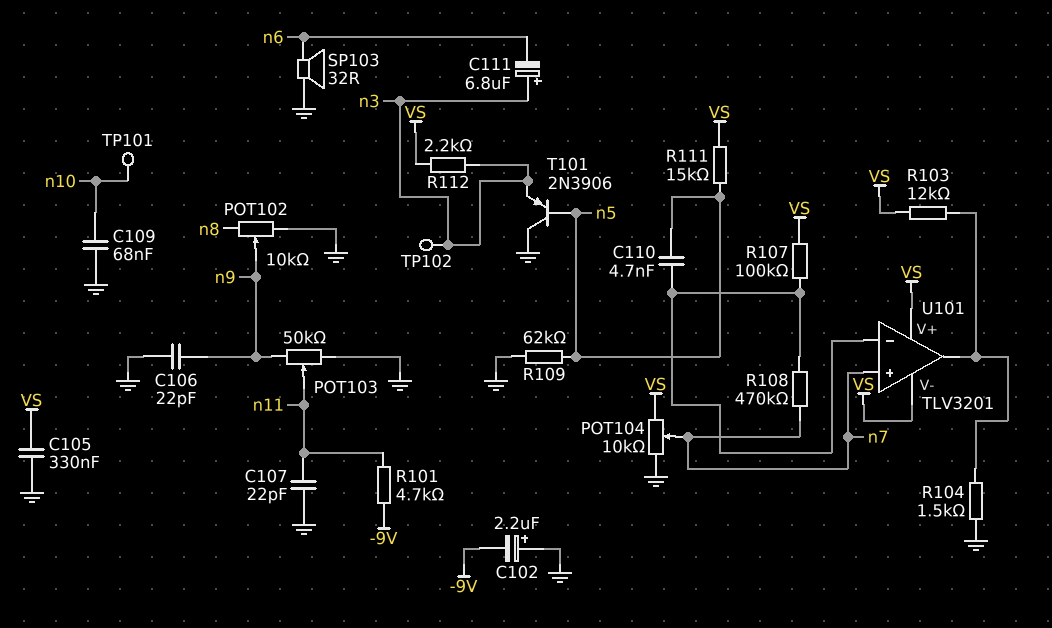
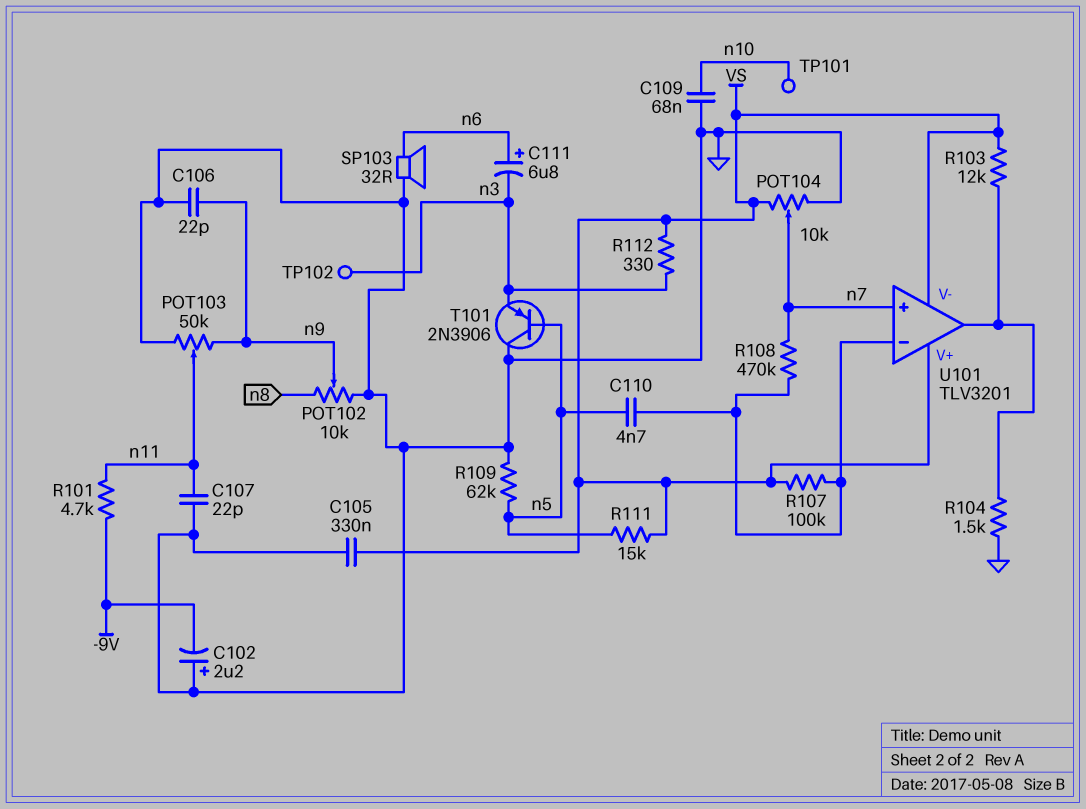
C111: 6.8uF (plus n3, minus n6) -> 6.8uF (plus n6, minus n3)
R112: 2.2k (VS, n3) -> 330 (VS, n3)

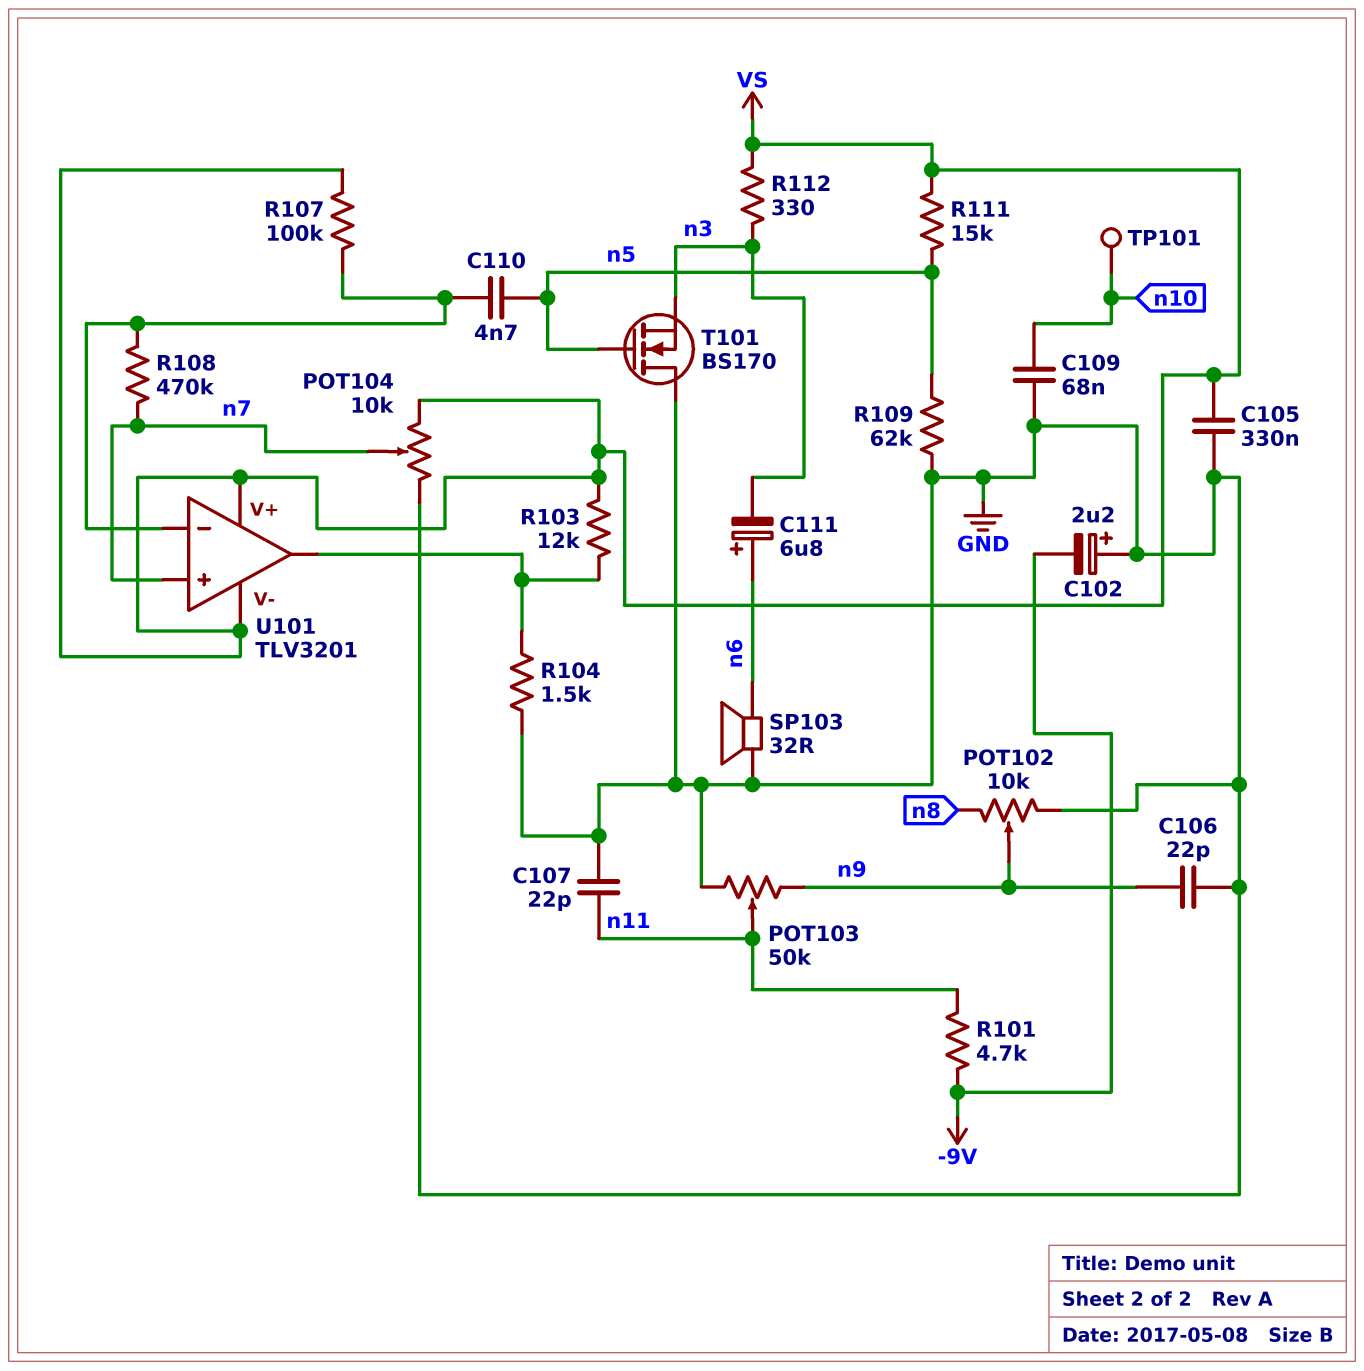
T101: PNP 2N3906 (B n5, C GND, E n3) -> NMOS BS170 (G n5, D GND, S n3)
TP102: test point (n3) -> none

